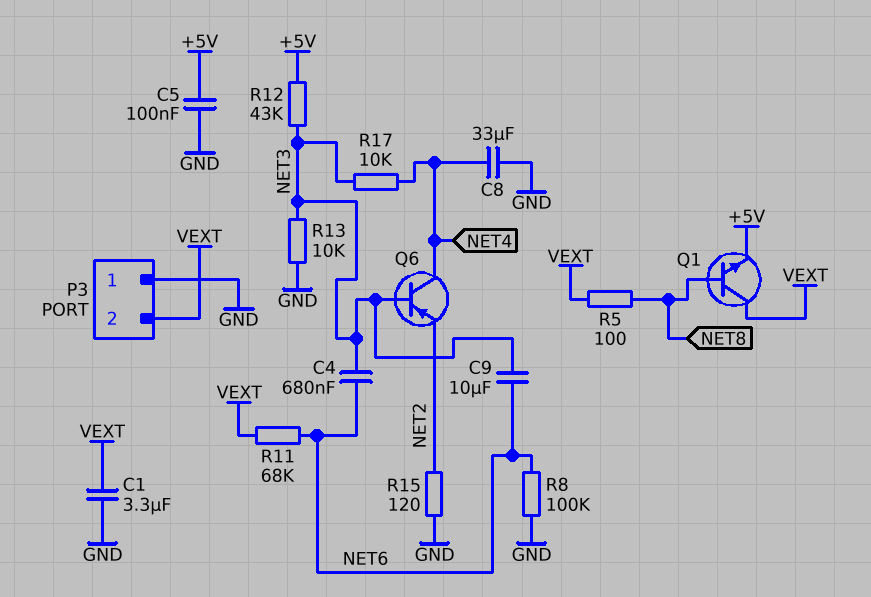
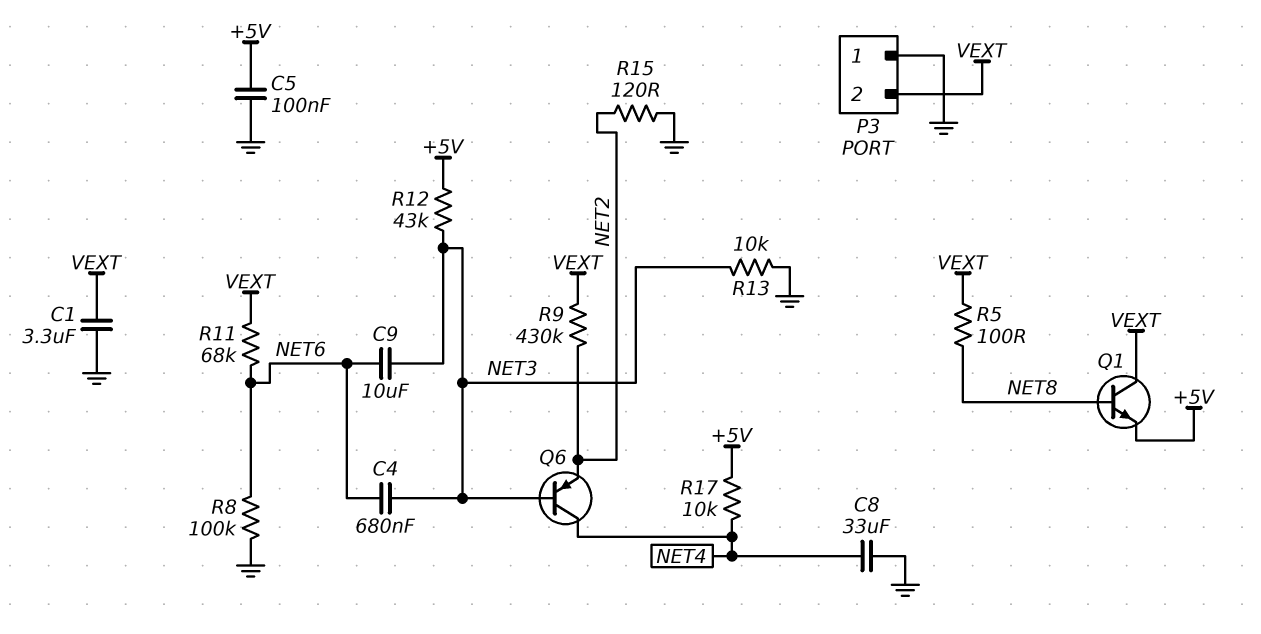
R9: none -> 430k (NET2, VEXT)
R17: 10k (NET3, NET4) -> 10k (+5V, NET4)

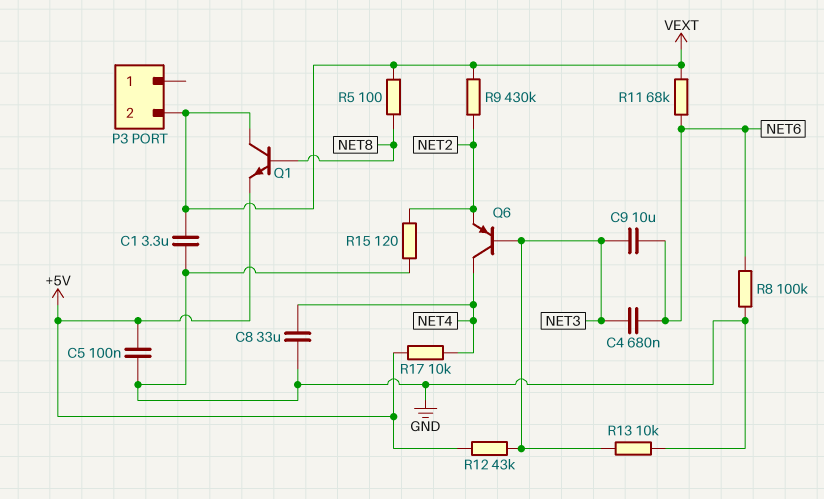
P3 pin 1: GND -> none

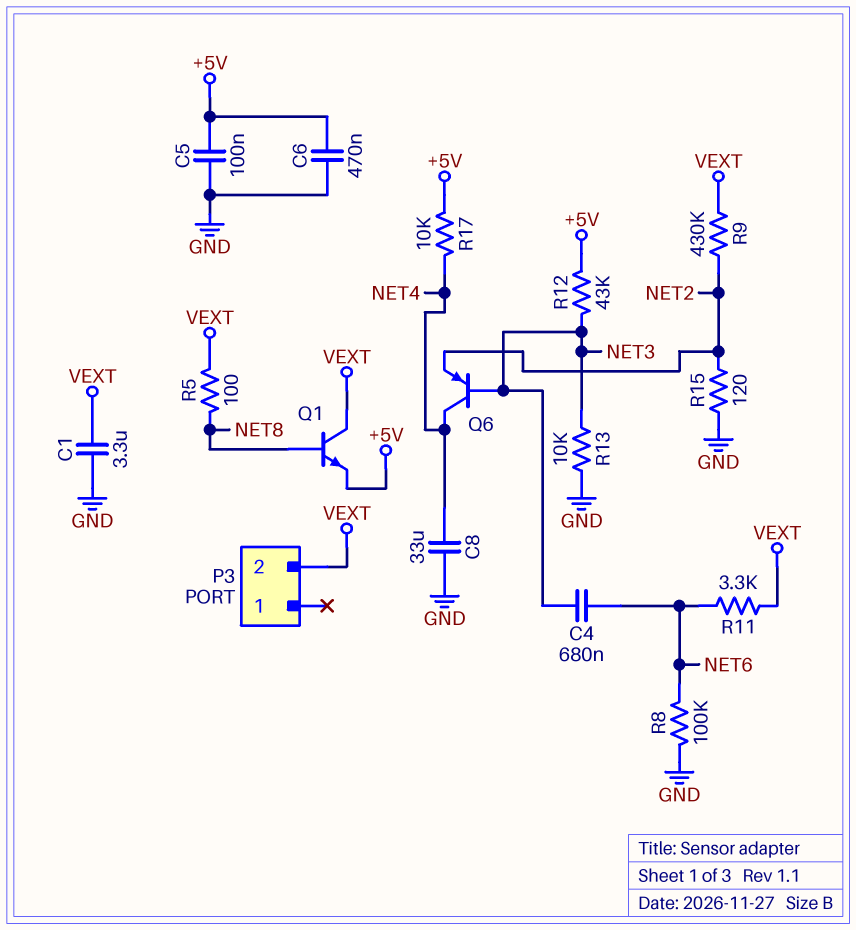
C6: none -> 470nF (+5V, GND)
C9: 10uF (NET3, NET6) -> none
R11: 68k (NET6, VEXT) -> 3.3k (NET6, VEXT)

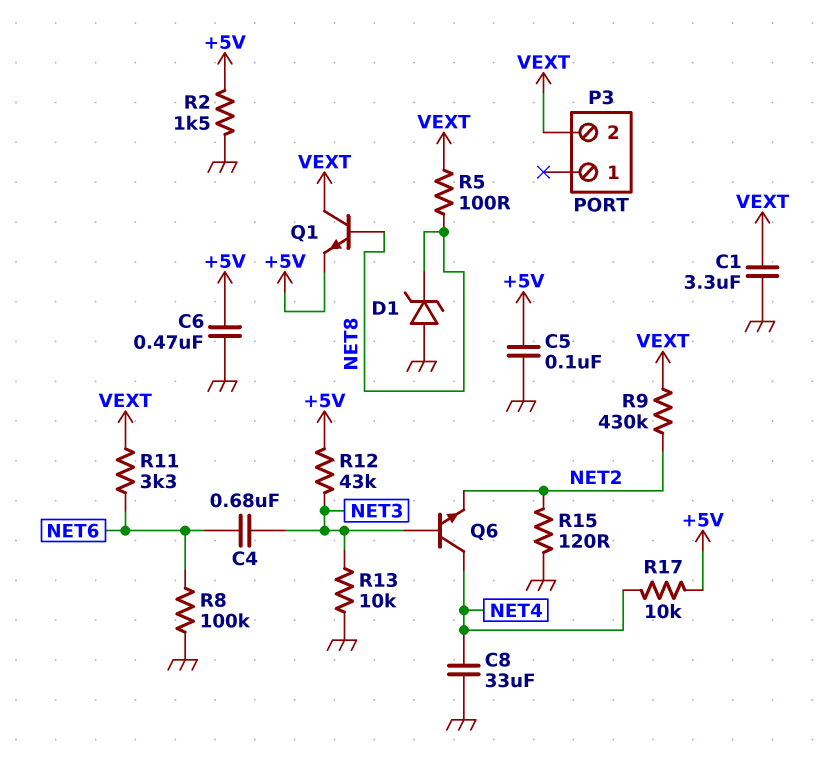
D1: none -> zener (A GND, K NET8)
Q6: PNP (B NET3, C NET4, E NET2) -> NPN (B NET3, C NET4, E NET2)
R2: none -> 1.5k (+5V, GND)

